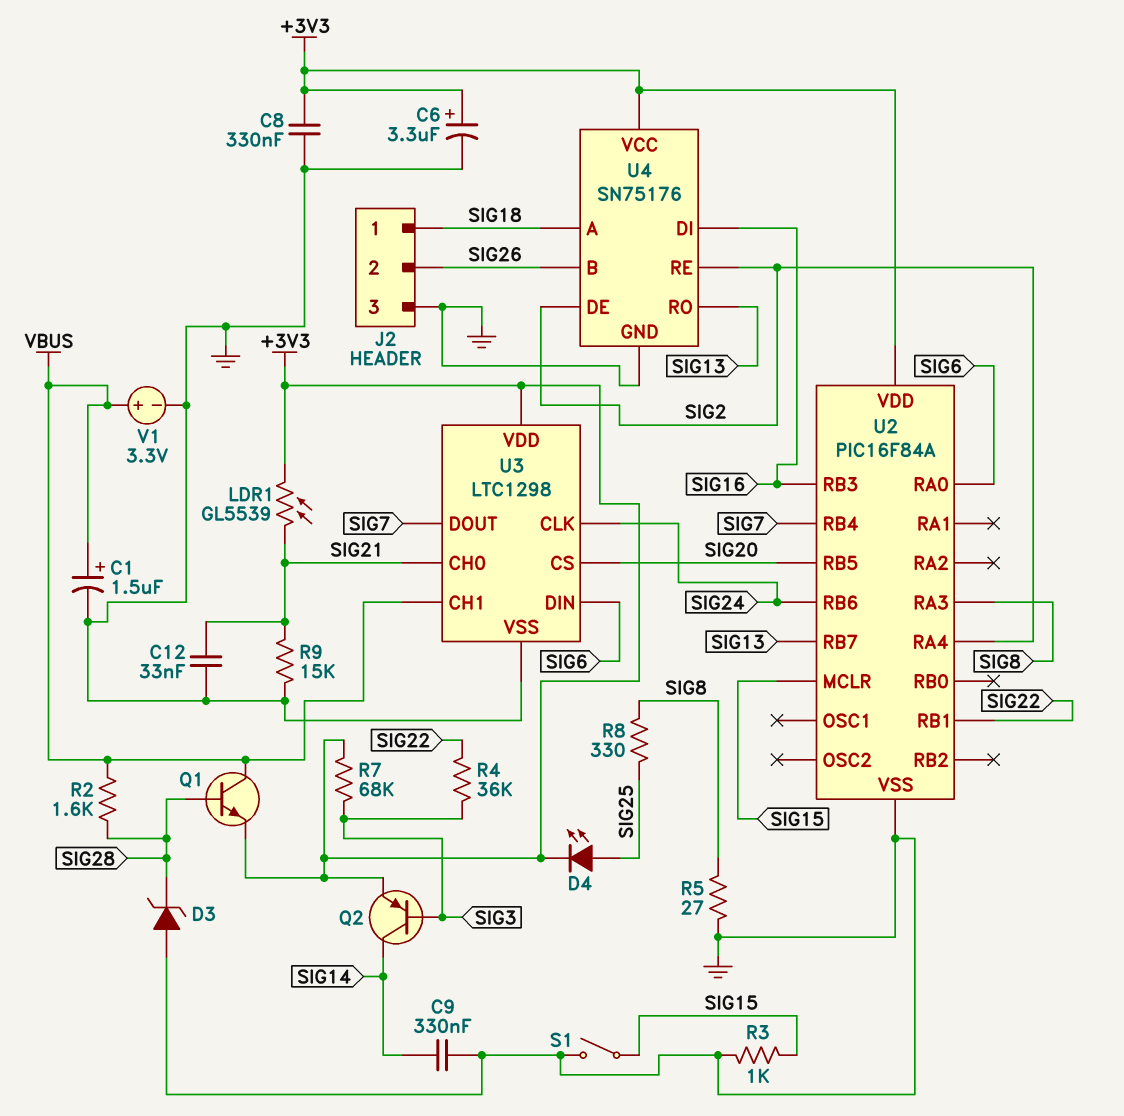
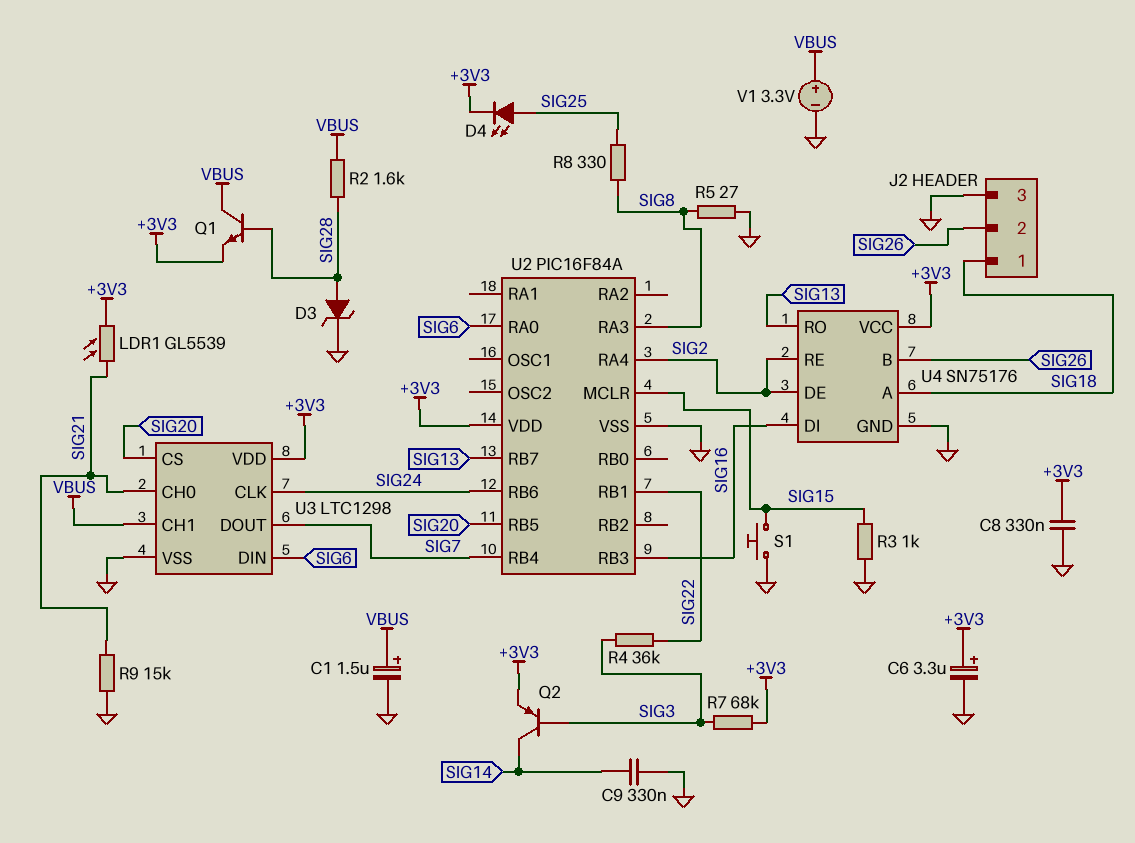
C12: 33nF (GND, SIG21) -> none
D3: zener (A GND, K SIG28) -> zener (A SIG28, K GND)
S1: switch (GND, SIG15) -> button (GND, SIG15)

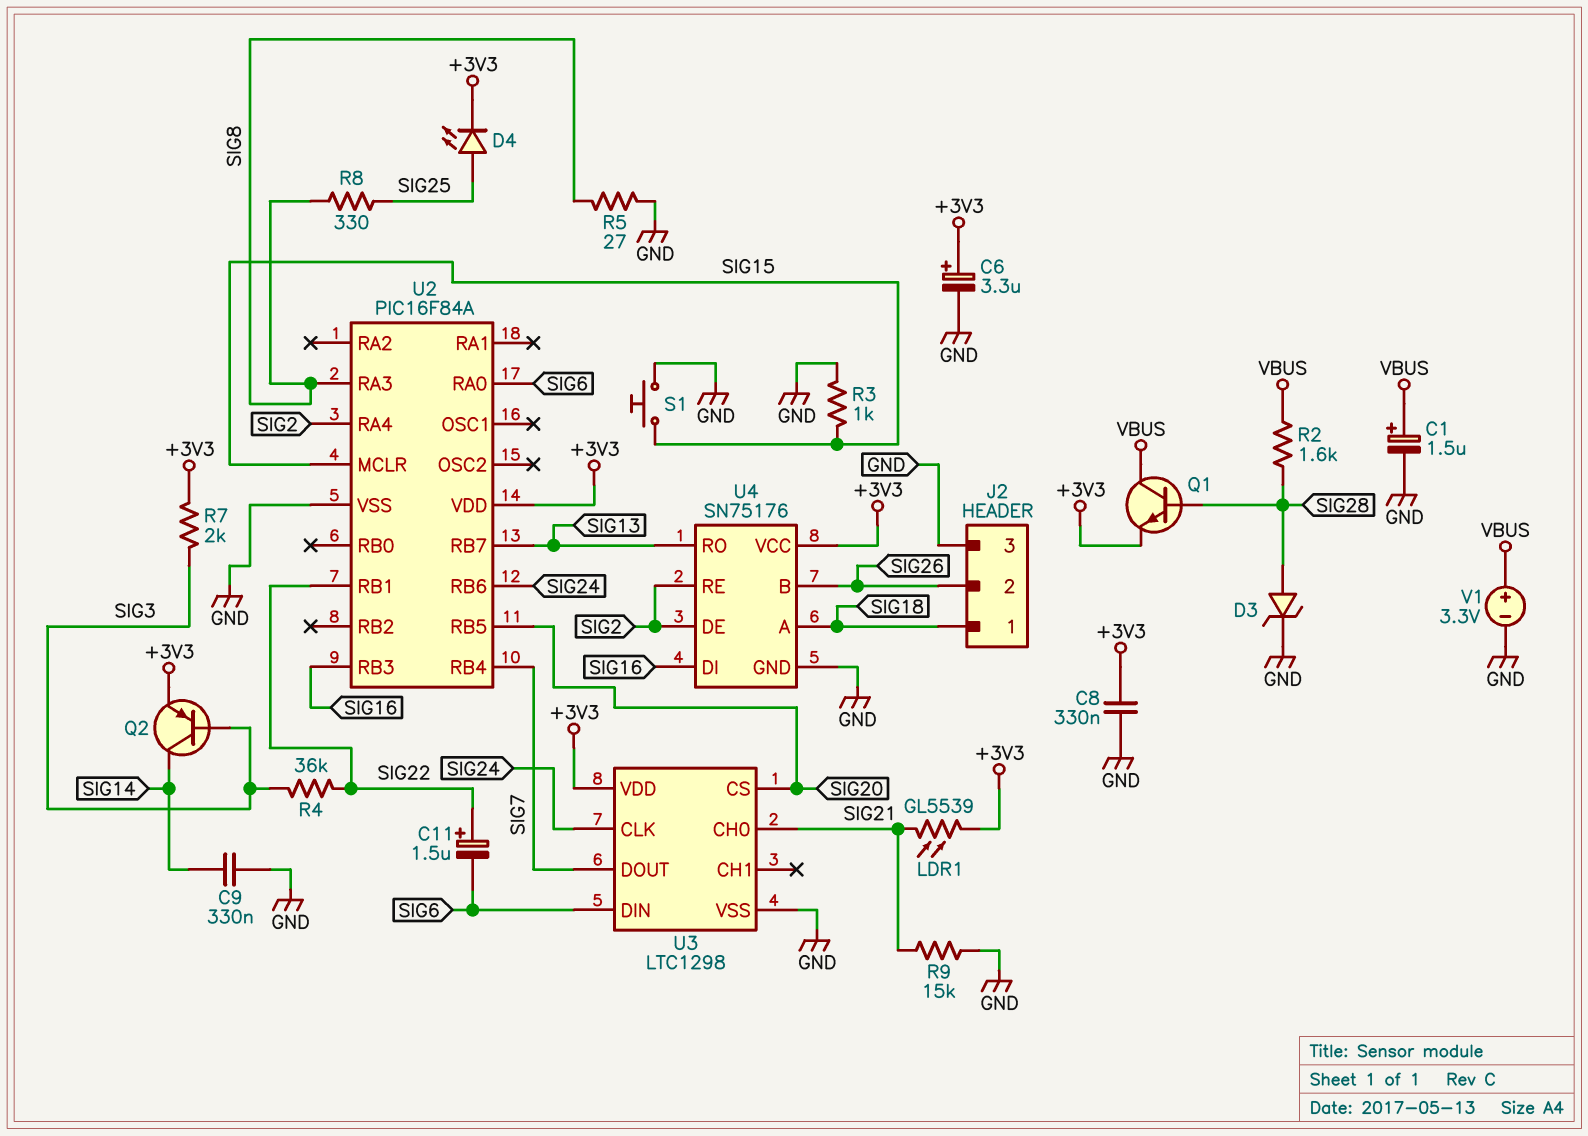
C11: none -> 1.5uF (plus SIG22, minus SIG6)
R7: 68k (+3V3, SIG3) -> 2k (+3V3, SIG3)
U3 pin CH1: VBUS -> none

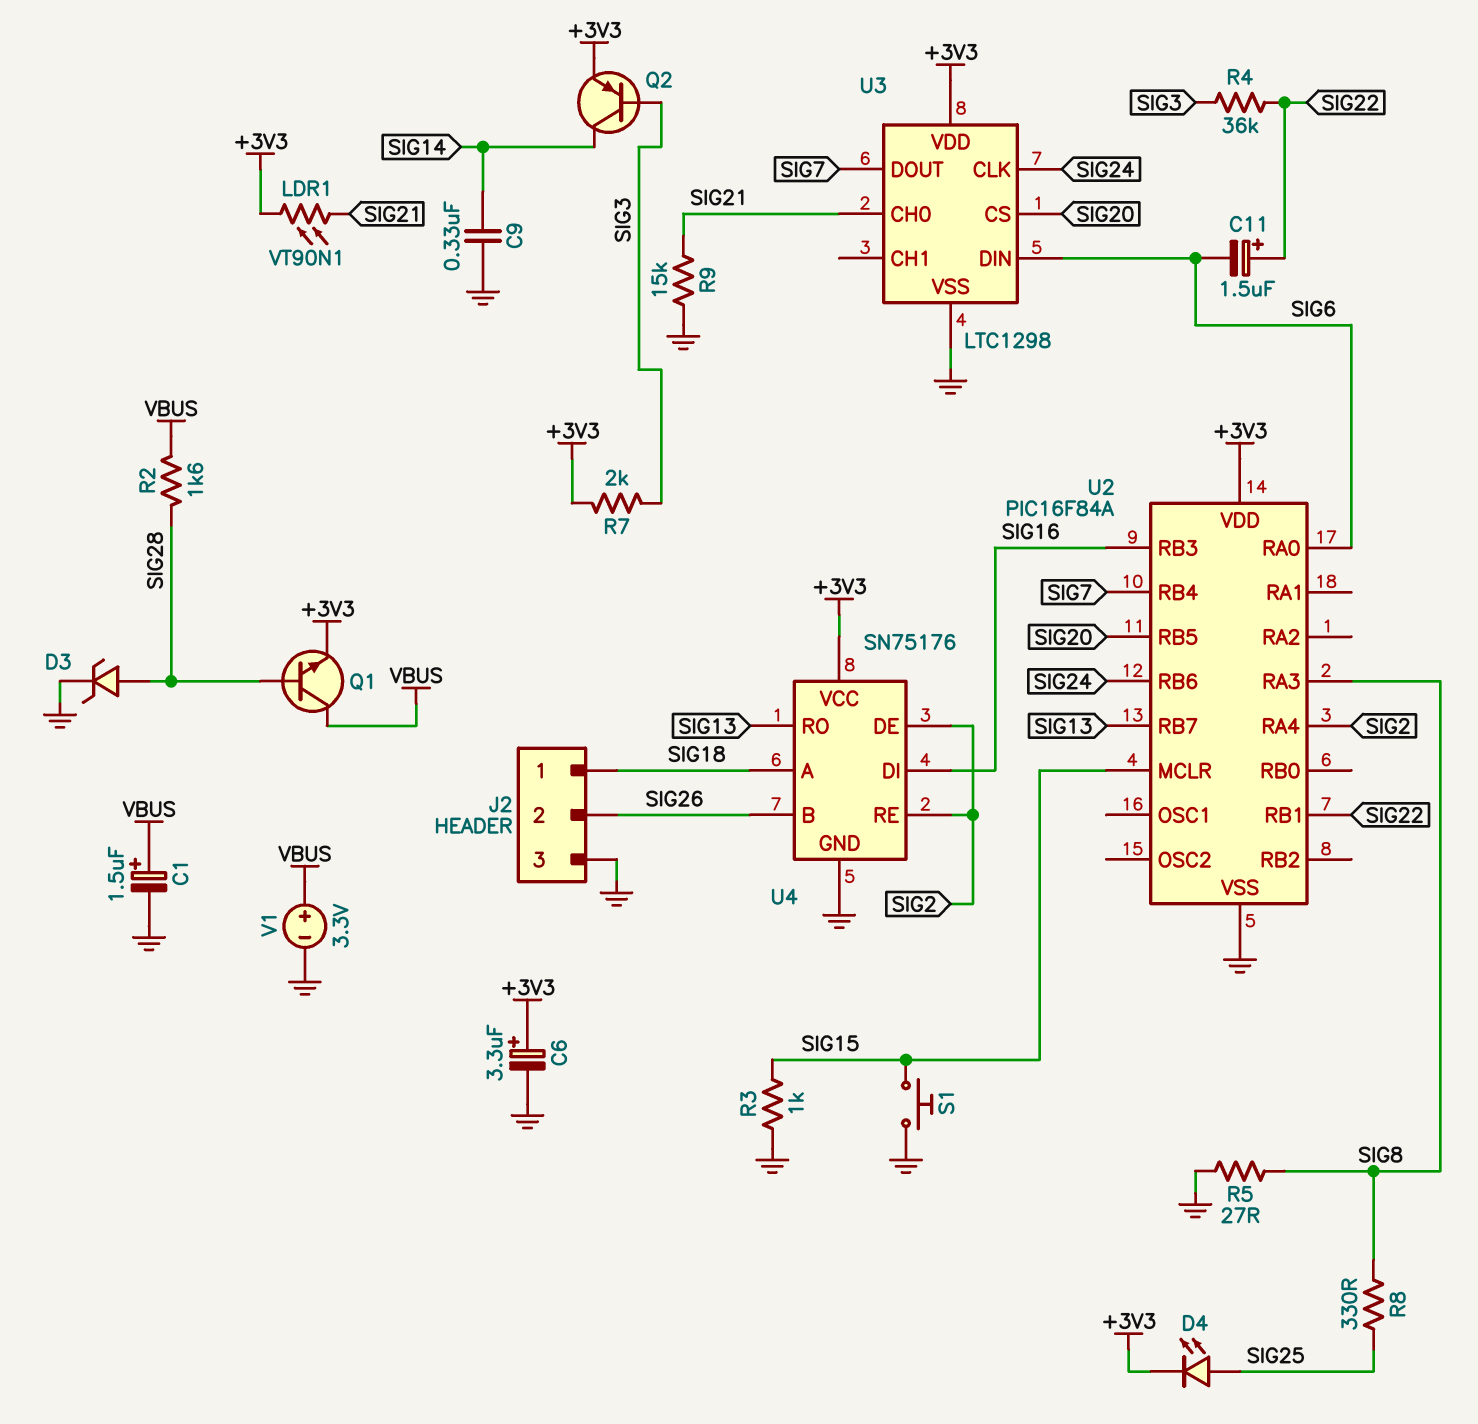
C8: 330nF (+3V3, GND) -> none
LDR1: GL5539 (+3V3, SIG21) -> VT90N1 (+3V3, SIG21)

